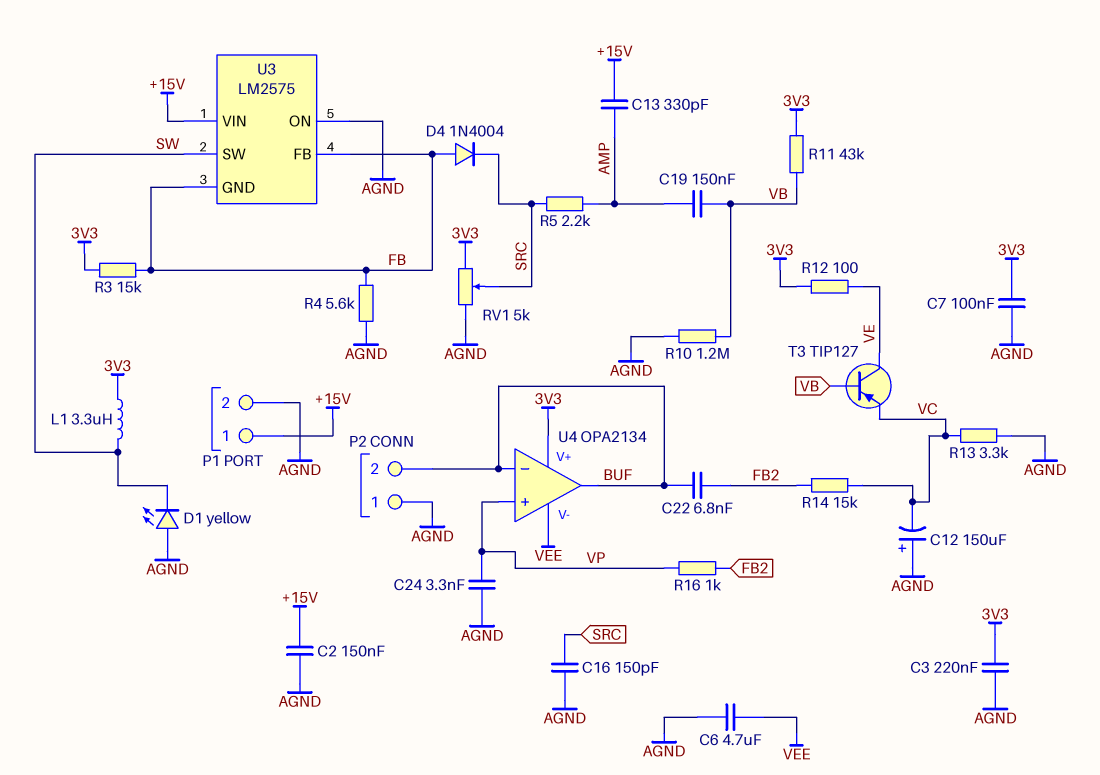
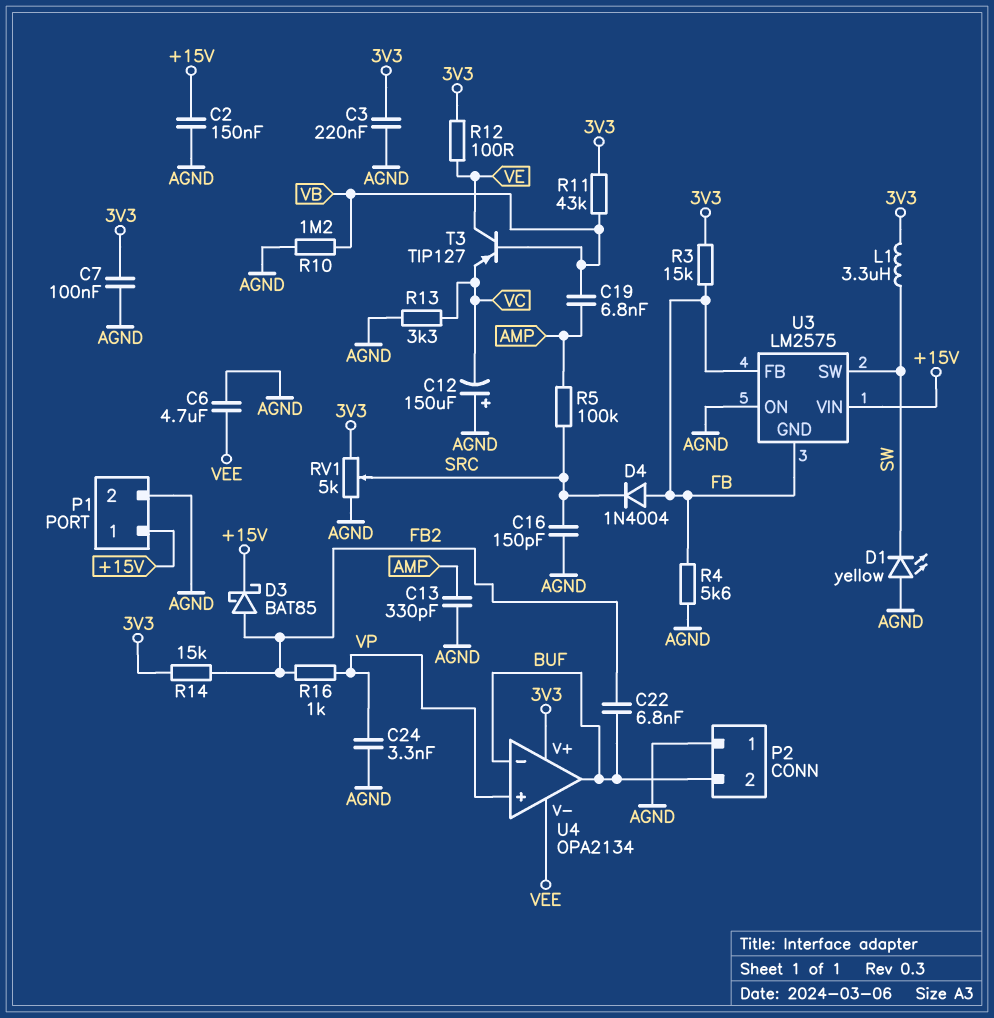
C13: 330pF (+15V, AMP) -> 330pF (AGND, AMP)
C19: 150nF (AMP, VB) -> 6.8nF (AMP, VB)
D3: none -> schottky BAT85 (A FB2, K +15V)
R5: 2.2k (AMP, SRC) -> 100k (AMP, SRC)
R14: 15k (FB2, VC) -> 15k (3V3, FB2)

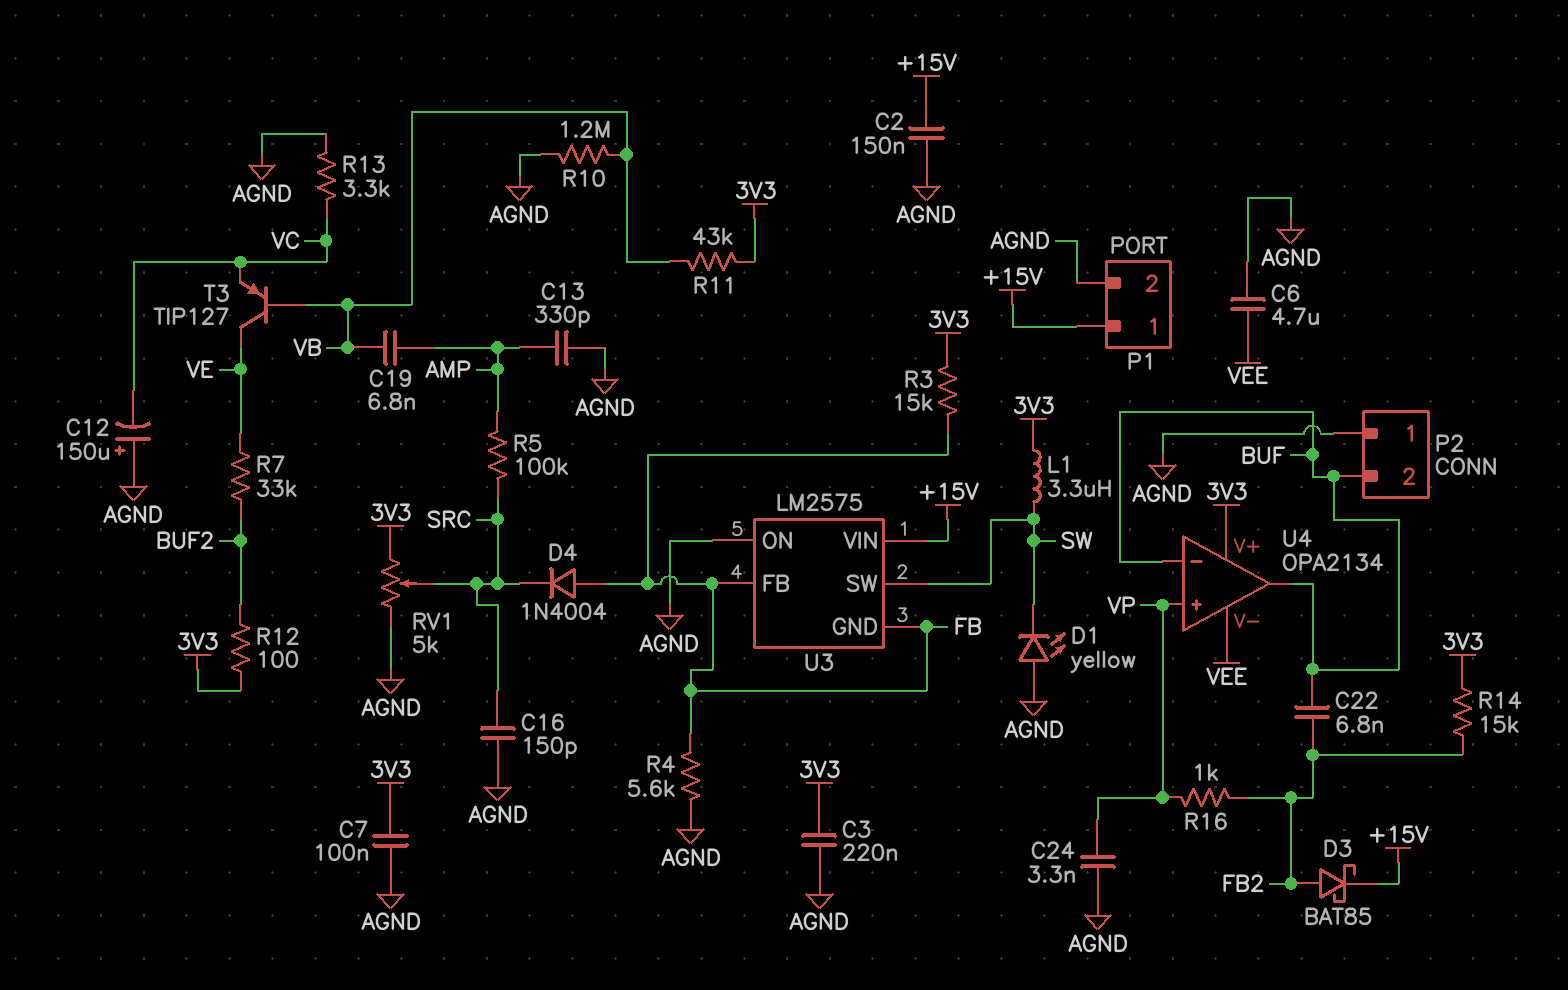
R7: none -> 33k (BUF2, VE)
R12: 100 (3V3, VE) -> 100 (3V3, BUF2)

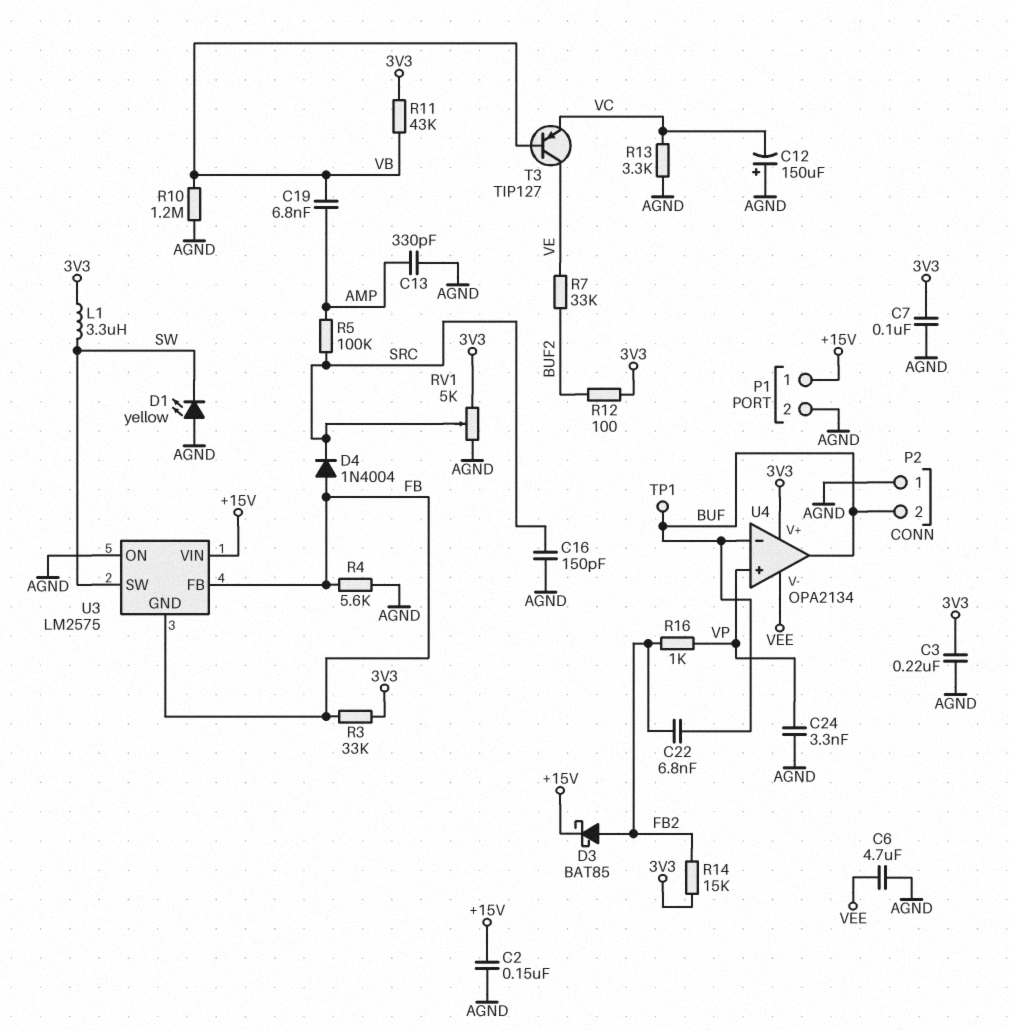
R3: 15k (3V3, FB) -> 33k (3V3, FB)
TP1: none -> test point (BUF)

